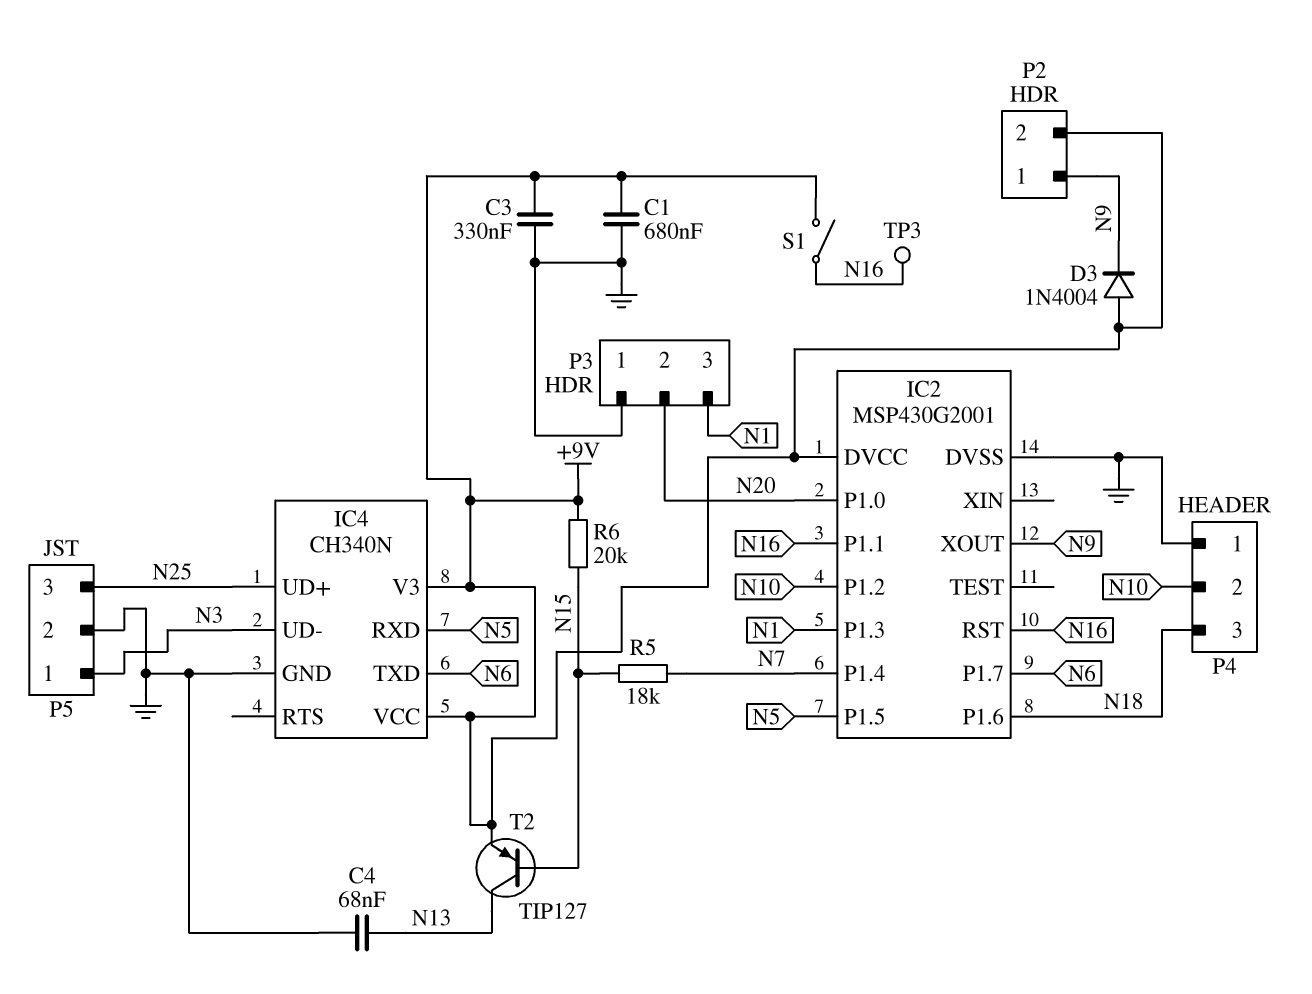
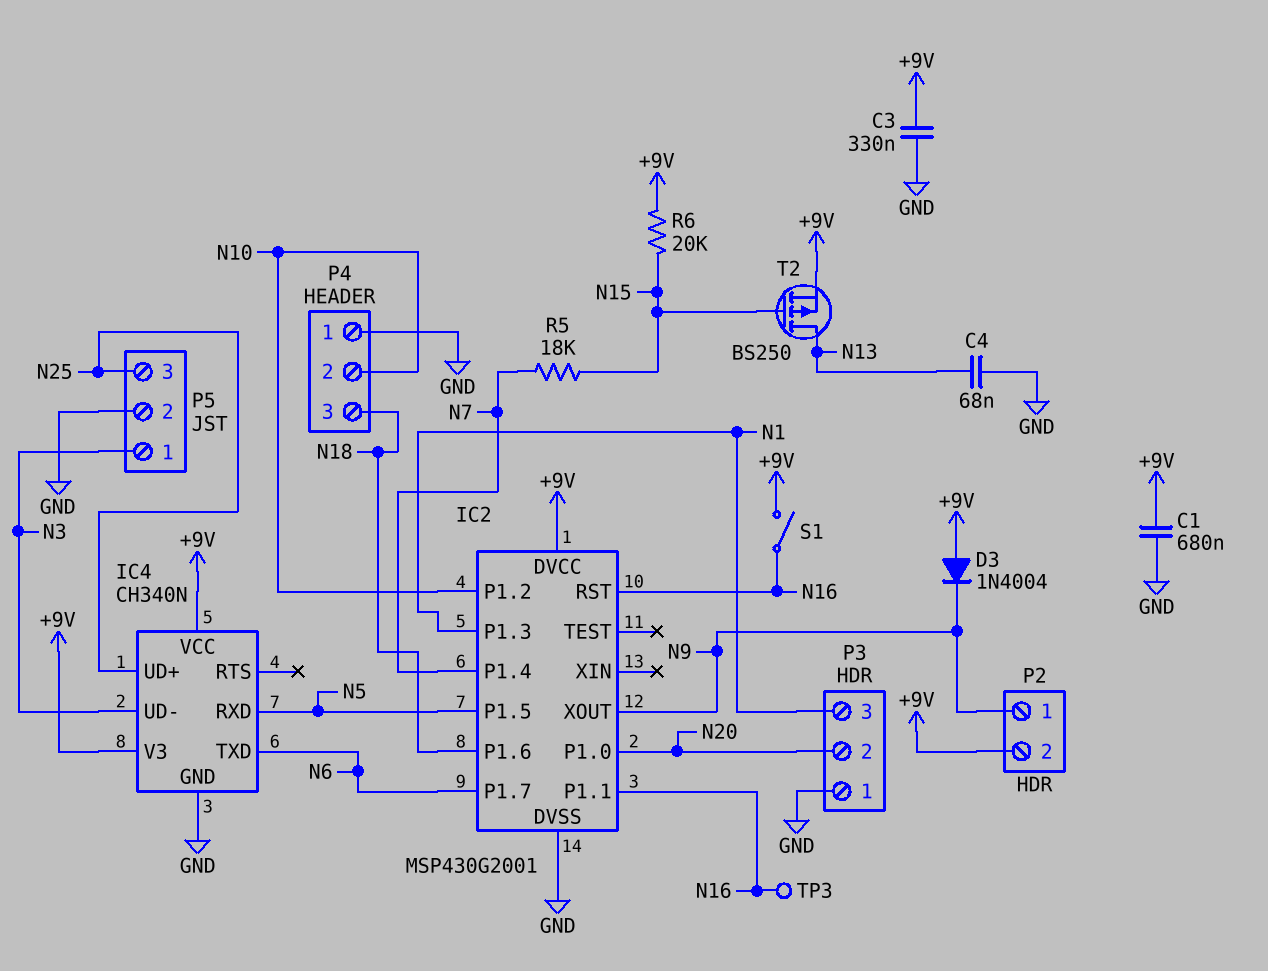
T2: PNP TIP127 (B N15, C N13, E +9V) -> PMOS BS250 (G N15, D N13, S +9V)

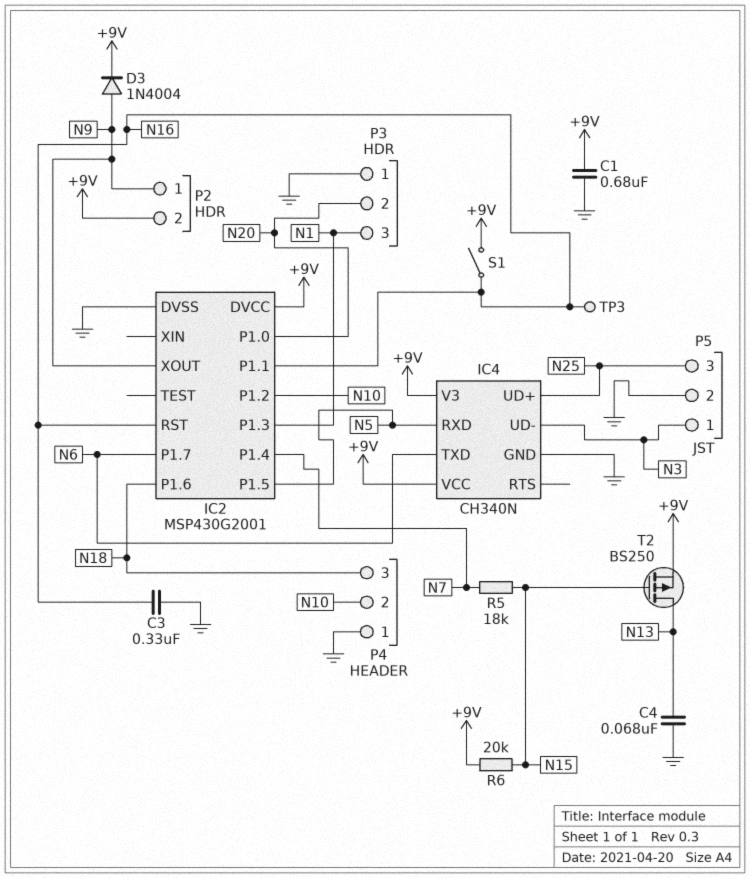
C3: 330nF (+9V, GND) -> 330nF (GND, N16)
D3: diode 1N4004 (A +9V, K N9) -> diode 1N4004 (A N9, K +9V)

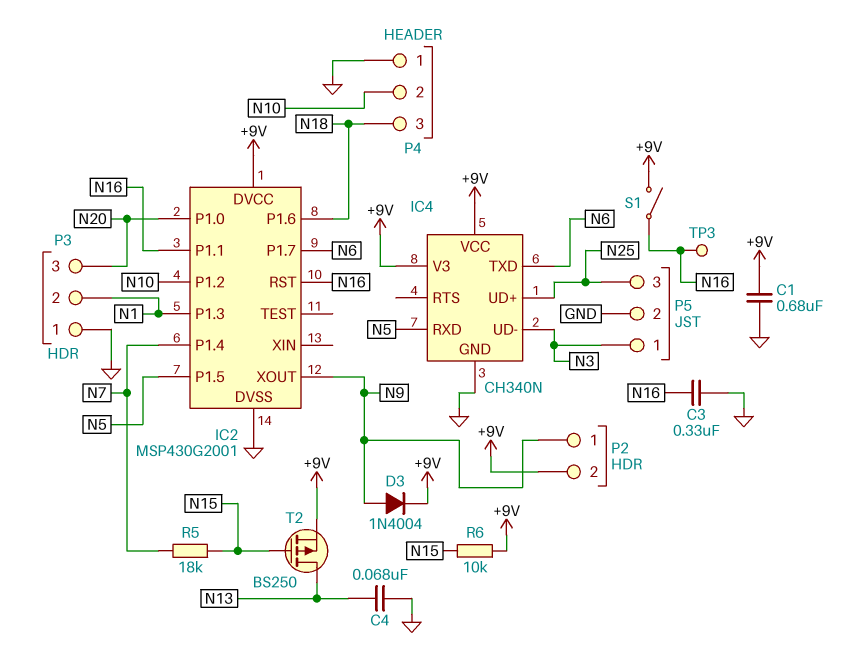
P3 pin 2: N20 -> N1
P3 pin 3: N1 -> N20
R6: 20k (+9V, N15) -> 10k (+9V, N15)

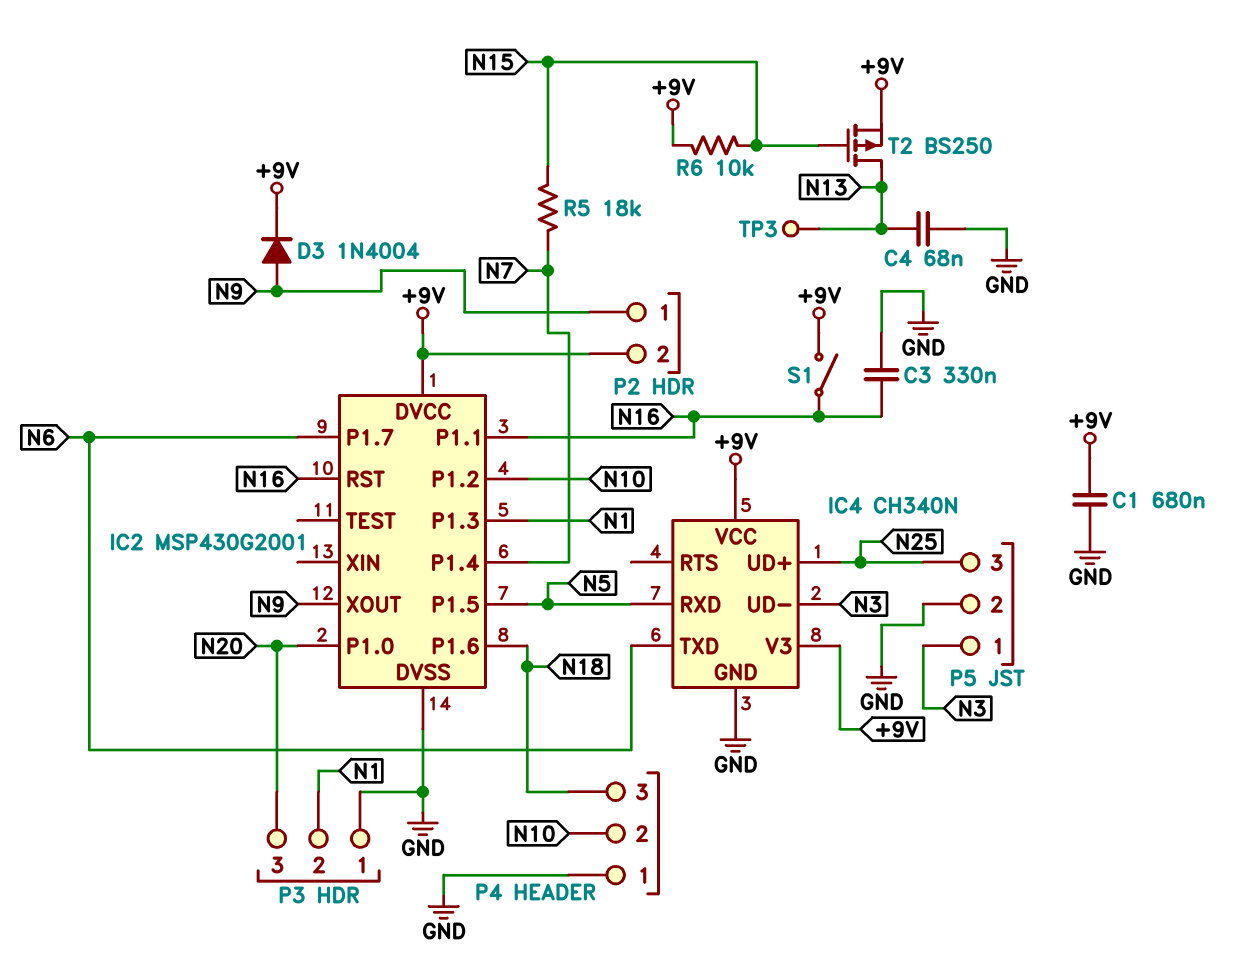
TP3: test point (N16) -> test point (N13)

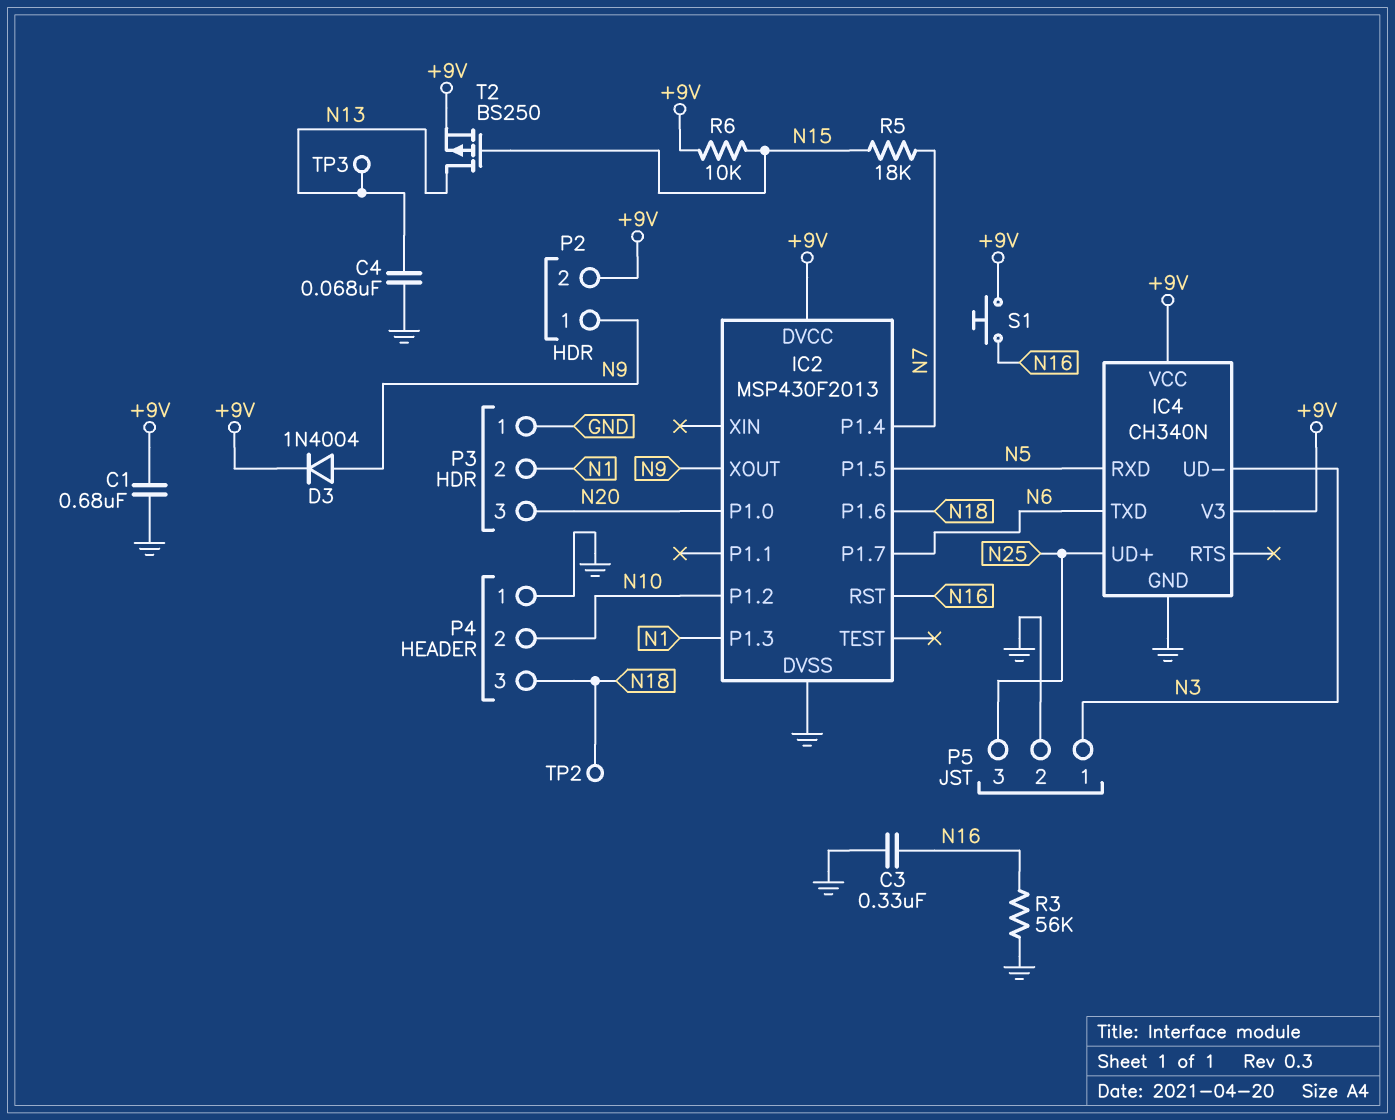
IC2: MSP430G2001 -> MSP430F2013
IC2 pin P1.1: N16 -> none
R3: none -> 56k (GND, N16)
S1: switch (+9V, N16) -> button (+9V, N16)
TP2: none -> test point (N18)

